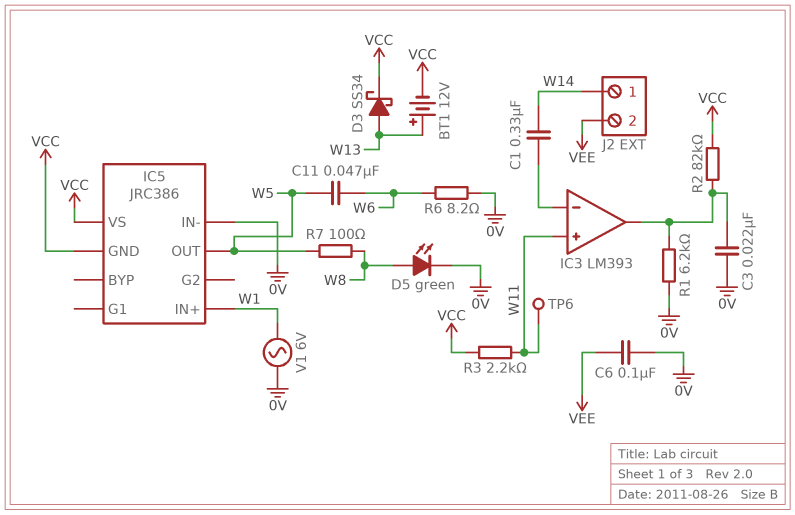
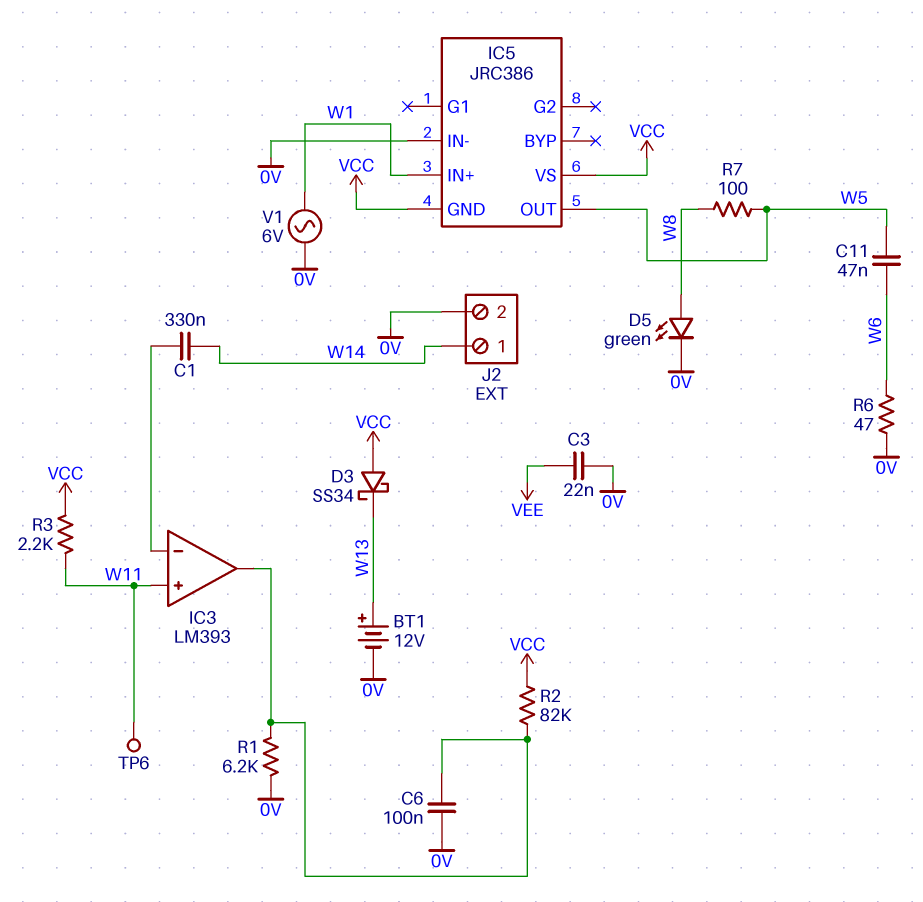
BT1: 12V (plus W13, minus VCC) -> 12V (plus W13, minus 0V)
C3: 22nF (0V, IC3/out) -> 22nF (0V, VEE)
C6: 100nF (0V, VEE) -> 100nF (0V, IC3/out)
D3: schottky SS34 (A W13, K VCC) -> schottky SS34 (A VCC, K W13)
J2 pin 2: VEE -> 0V
R6: 8.2 (0V, W6) -> 47 (0V, W6)

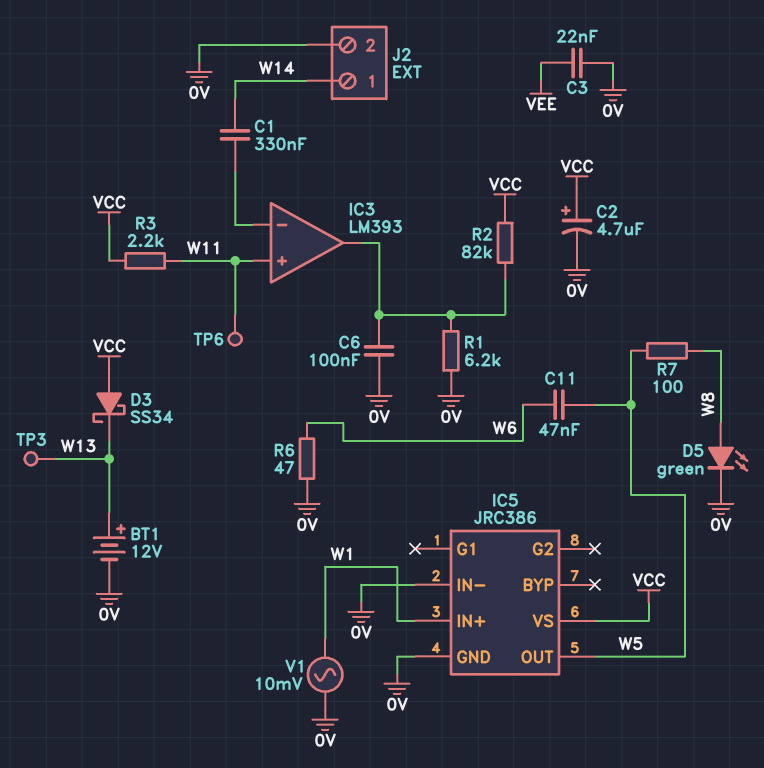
C2: none -> 4.7uF (plus VCC, minus 0V)
IC5 pin GND: VCC -> 0V
TP3: none -> test point (W13)
V1: AC 6V (0V, W1) -> AC 10mV (0V, W1)

